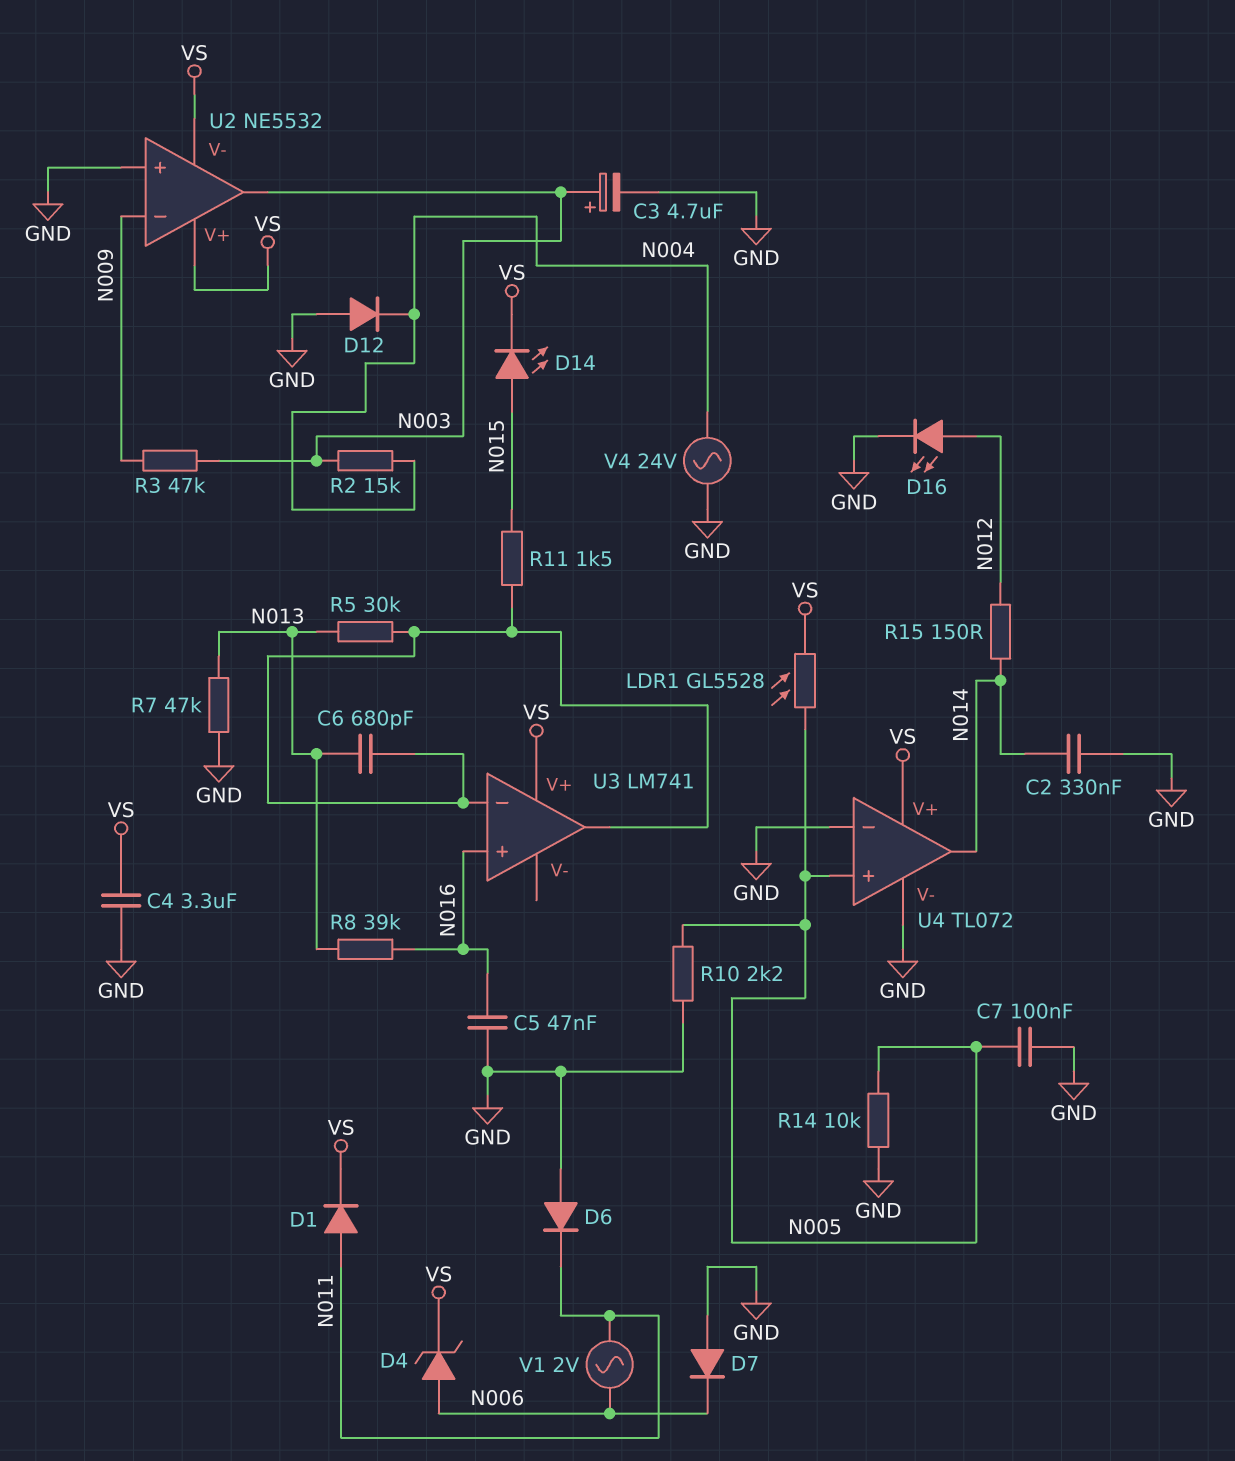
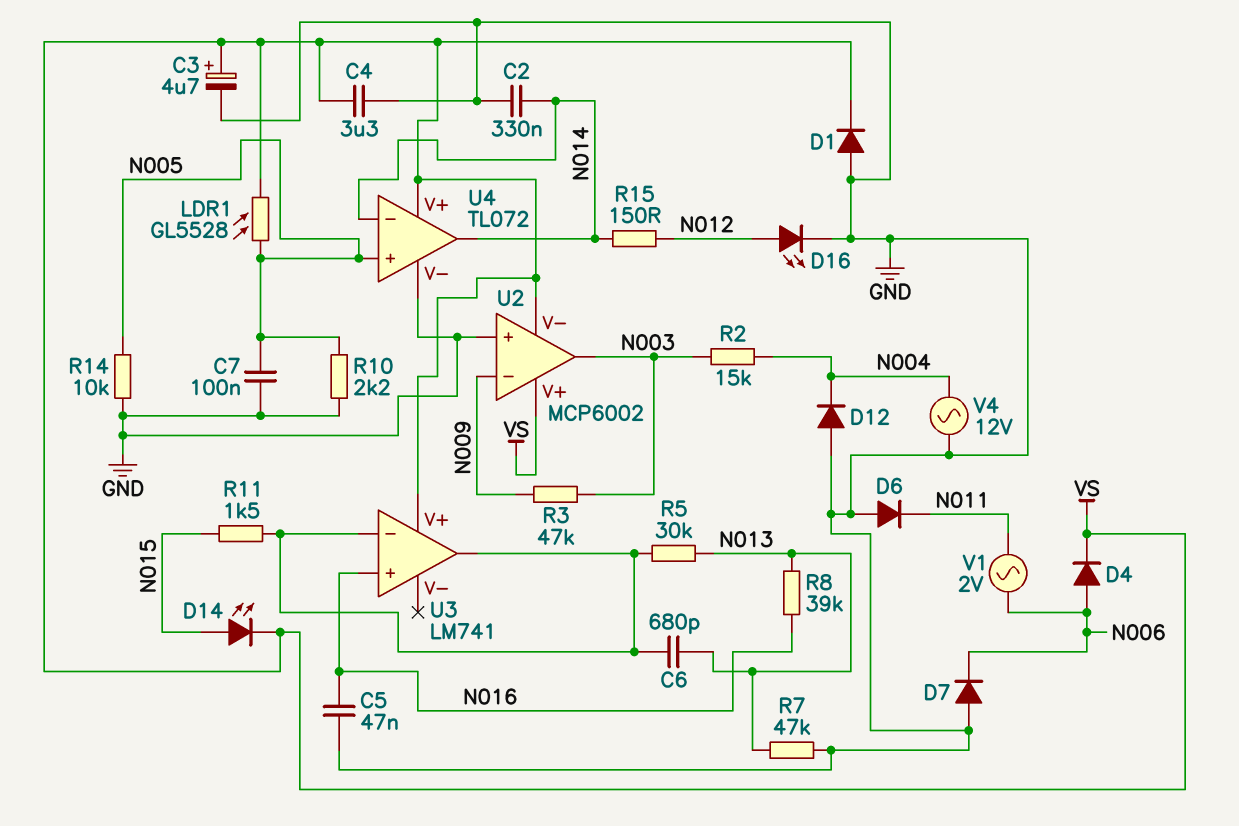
C3: 4.7uF (plus N003, minus GND) -> 4.7uF (plus VS, minus GND)
D1: diode (A N011, K VS) -> diode (A GND, K VS)
D4: zener (A N006, K VS) -> diode (A N006, K VS)
U2: NE5532 -> MCP6002
U4 pin in-: GND -> N014
V4: AC 24V (GND, N004) -> AC 12V (GND, N004)

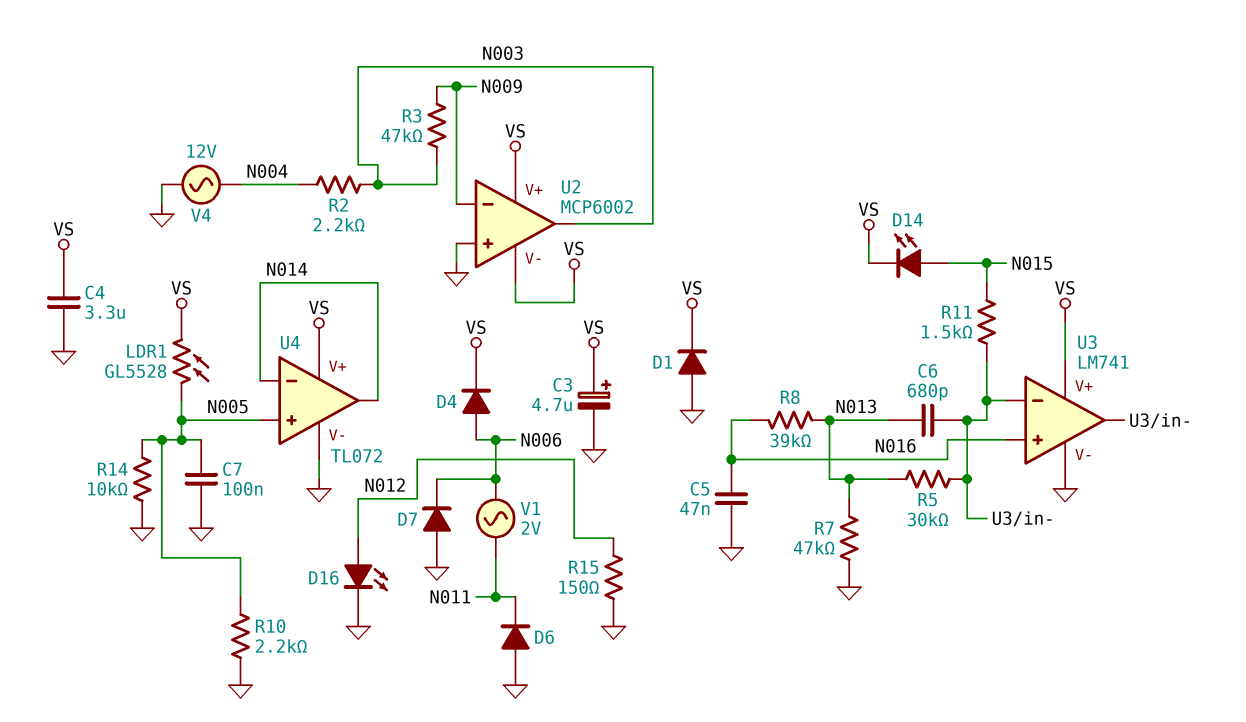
C2: 330nF (GND, N014) -> none
D12: diode (A GND, K N004) -> none
R2: 15k (N003, N004) -> 2.2k (N003, N004)
R15: 150 (N012, N014) -> 150 (GND, N012)
U3 pin V-: none -> GND

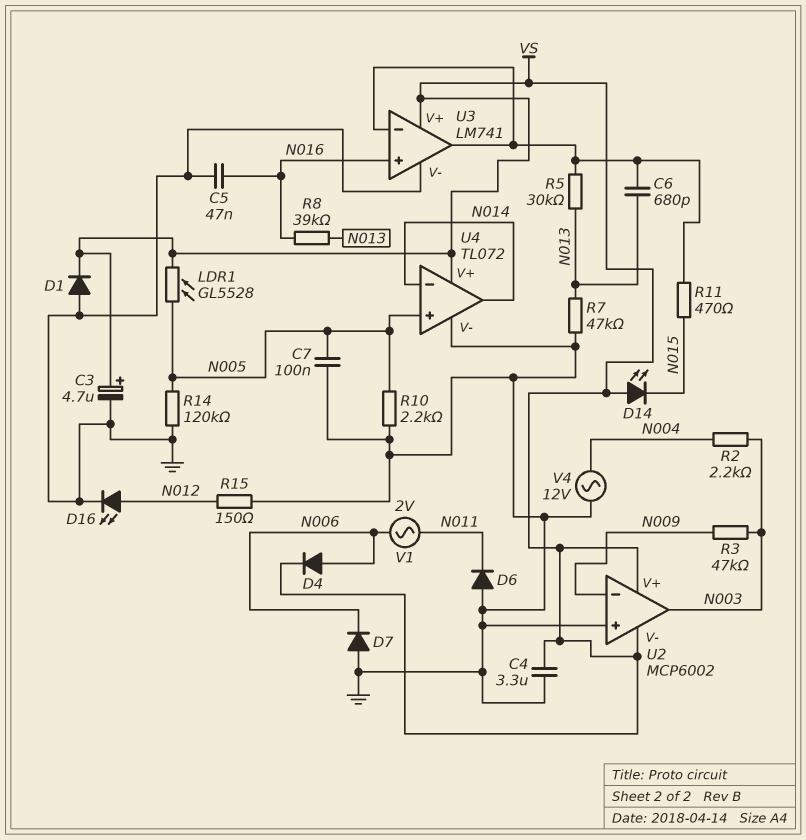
D14: LED (A N015, K VS) -> LED (A VS, K N015)
R11: 1.5k (N015, U3/in-) -> 470 (N015, U3/in-)
R14: 10k (GND, N005) -> 120k (GND, N005)

